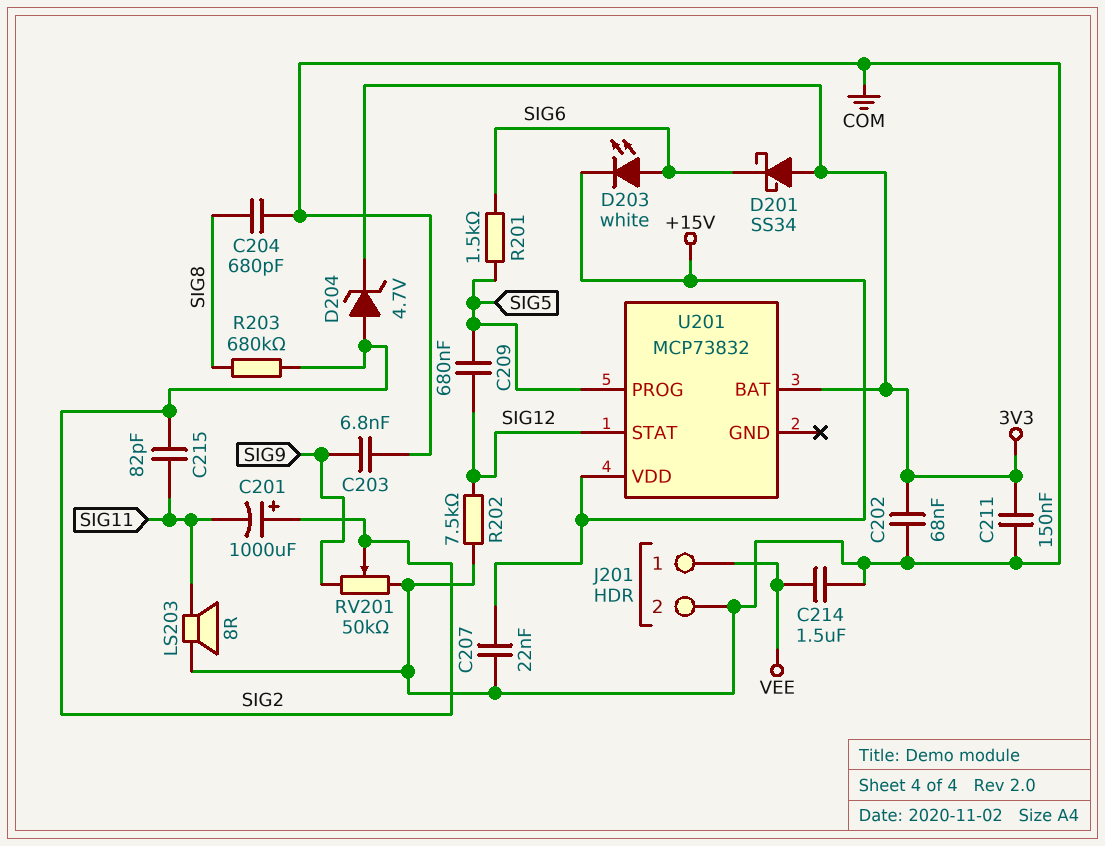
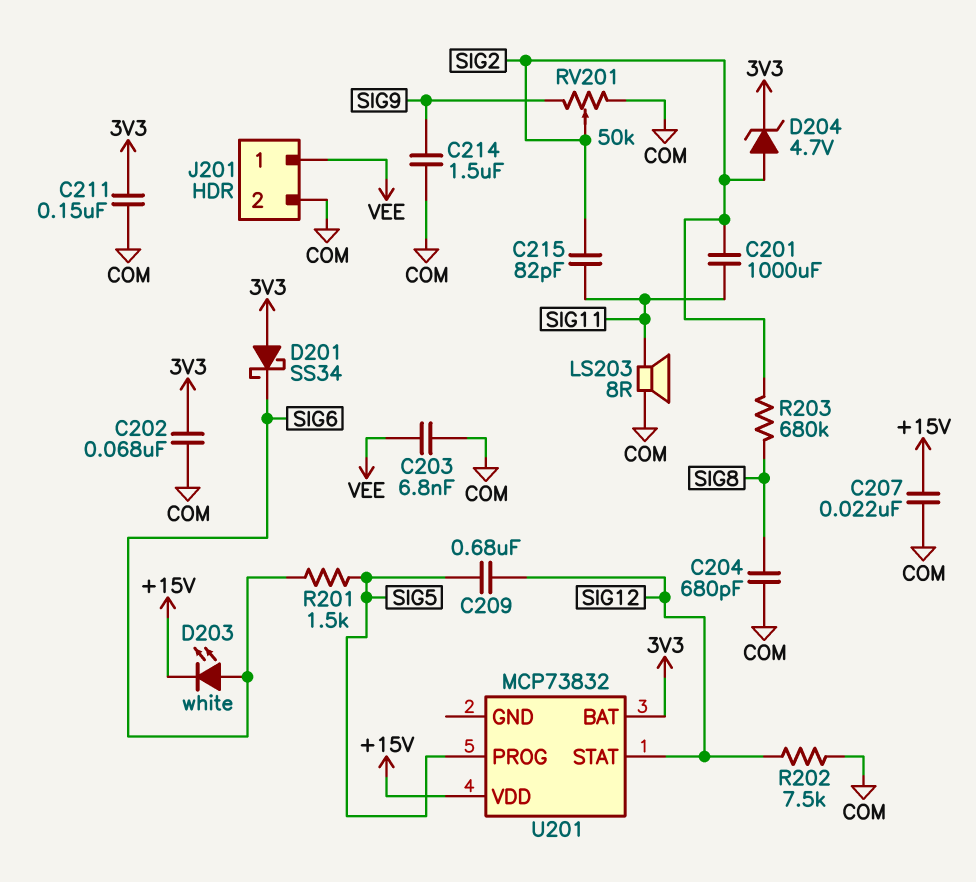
C201: 1000uF (plus SIG2, minus SIG11) -> 1000uF (SIG2, SIG11)
C203: 6.8nF (COM, SIG9) -> 6.8nF (COM, VEE)
C214: 1.5uF (COM, VEE) -> 1.5uF (COM, SIG9)

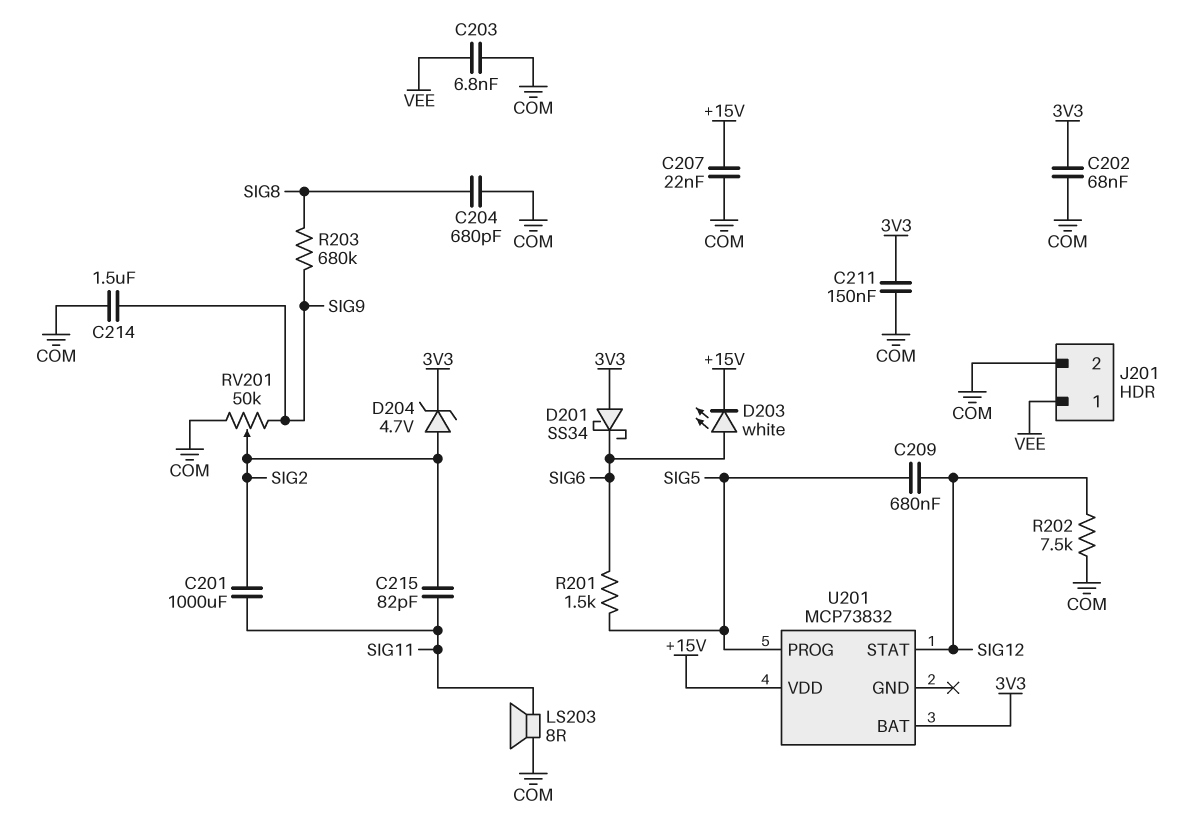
R203: 680k (SIG2, SIG8) -> 680k (SIG8, SIG9)

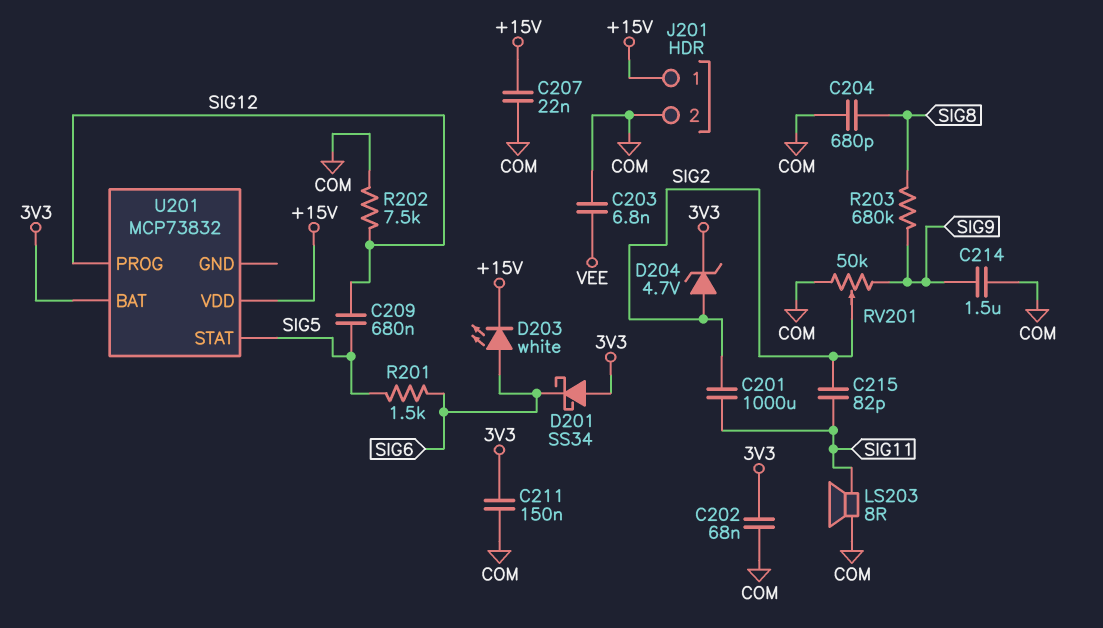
J201 pin 1: VEE -> +15V
U201 pin PROG: SIG5 -> SIG12
U201 pin STAT: SIG12 -> SIG5

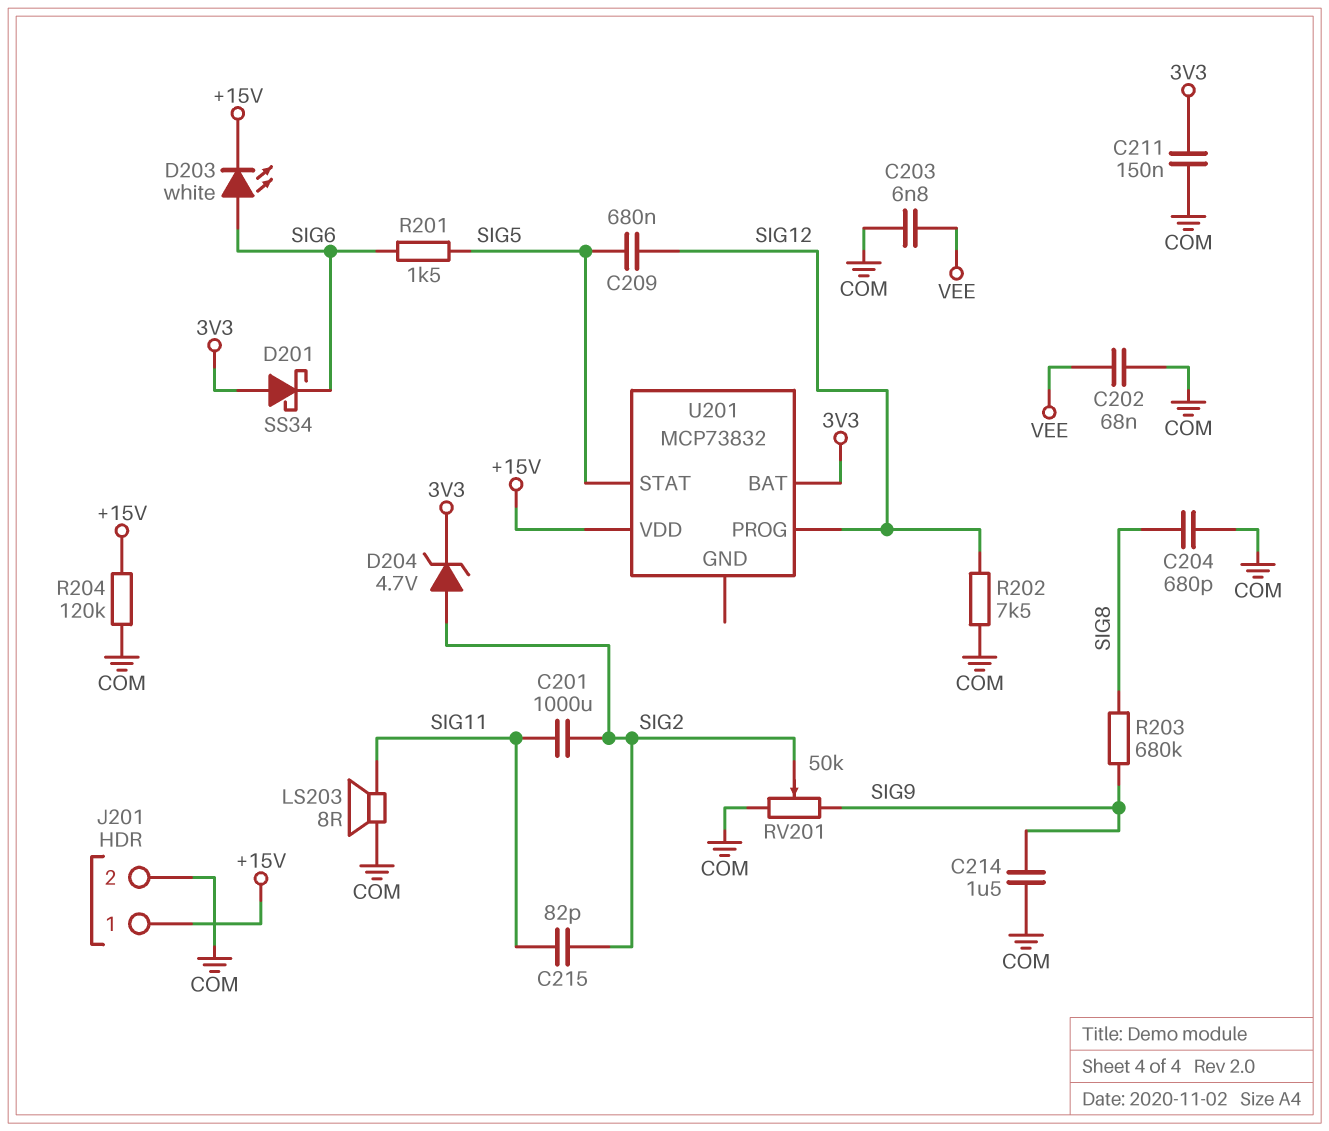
C202: 68nF (3V3, COM) -> 68nF (COM, VEE)
C207: 22nF (+15V, COM) -> none
R204: none -> 120k (+15V, COM)

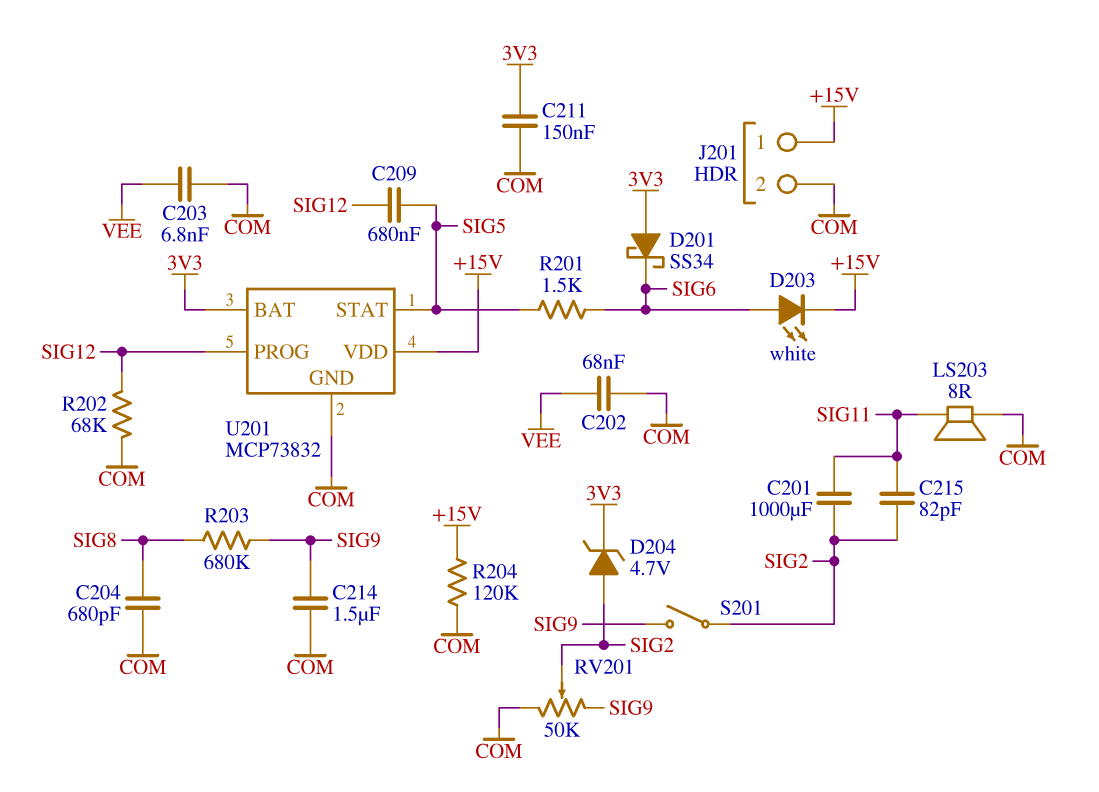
R202: 7.5k (COM, SIG12) -> 68k (COM, SIG12)
S201: none -> switch (SIG2, SIG9)
U201 pin GND: none -> COM

